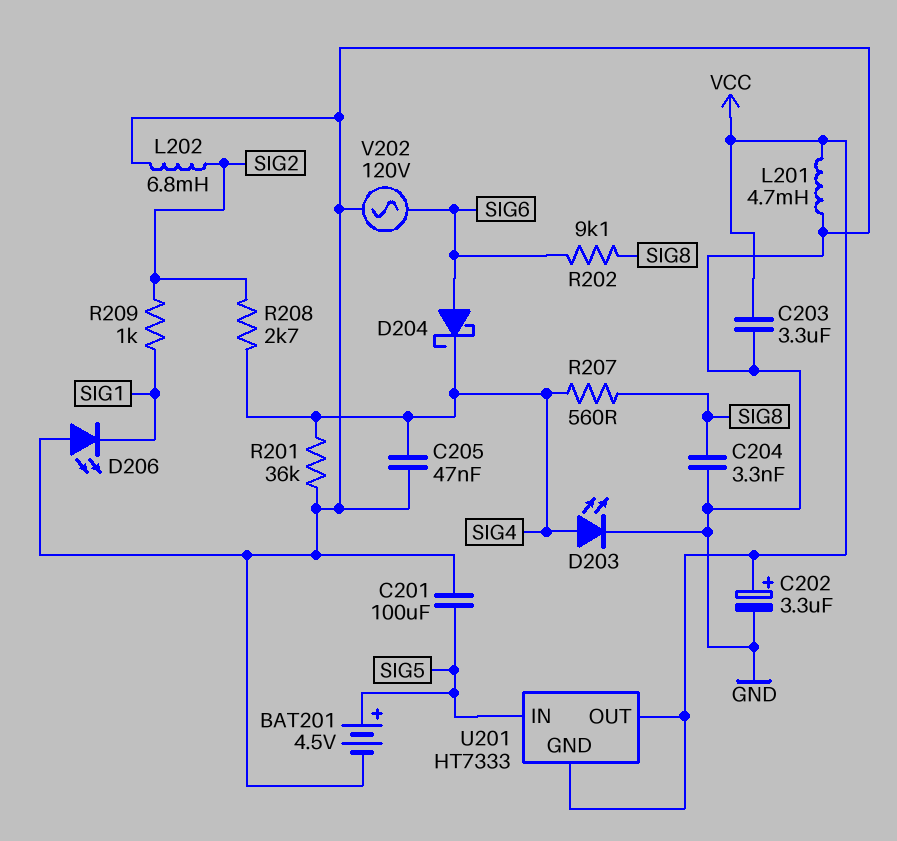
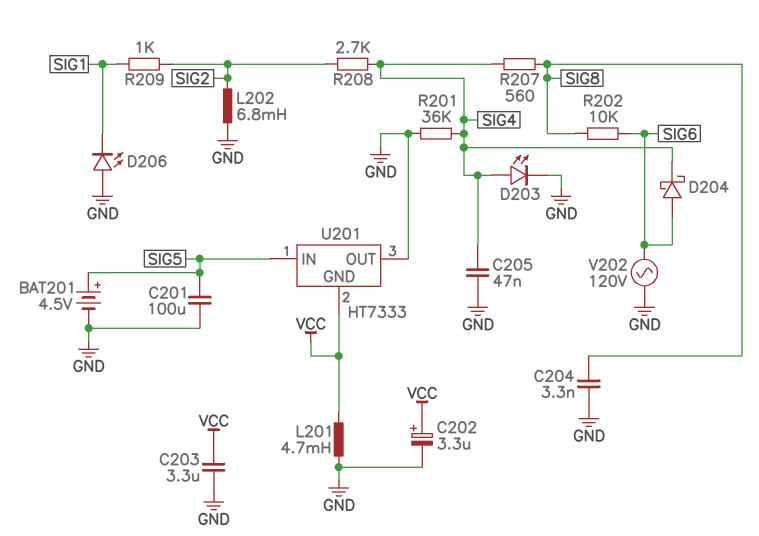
R202: 9.1k (SIG6, SIG8) -> 10k (SIG6, SIG8)
U201 pin OUT: VCC -> GND

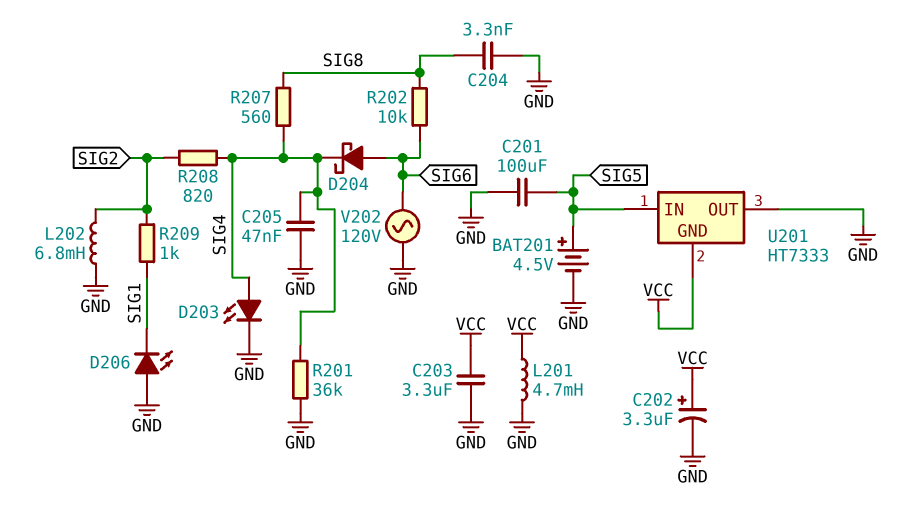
R208: 2.7k (SIG2, SIG4) -> 820 (SIG2, SIG4)

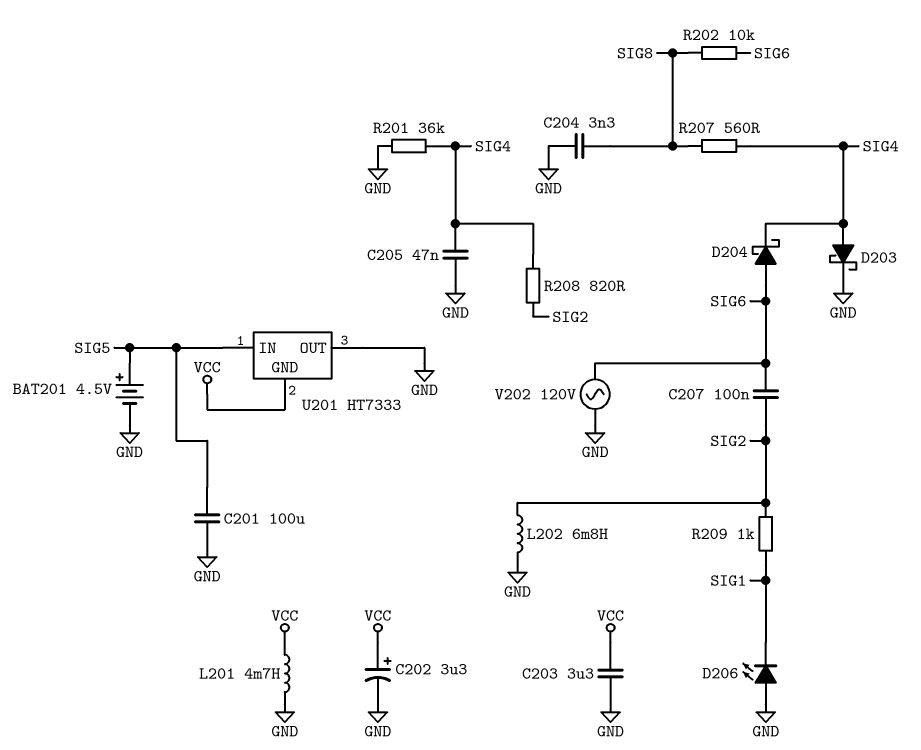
C207: none -> 100nF (SIG2, SIG6)
D203: LED (A SIG4, K GND) -> schottky (A SIG4, K GND)

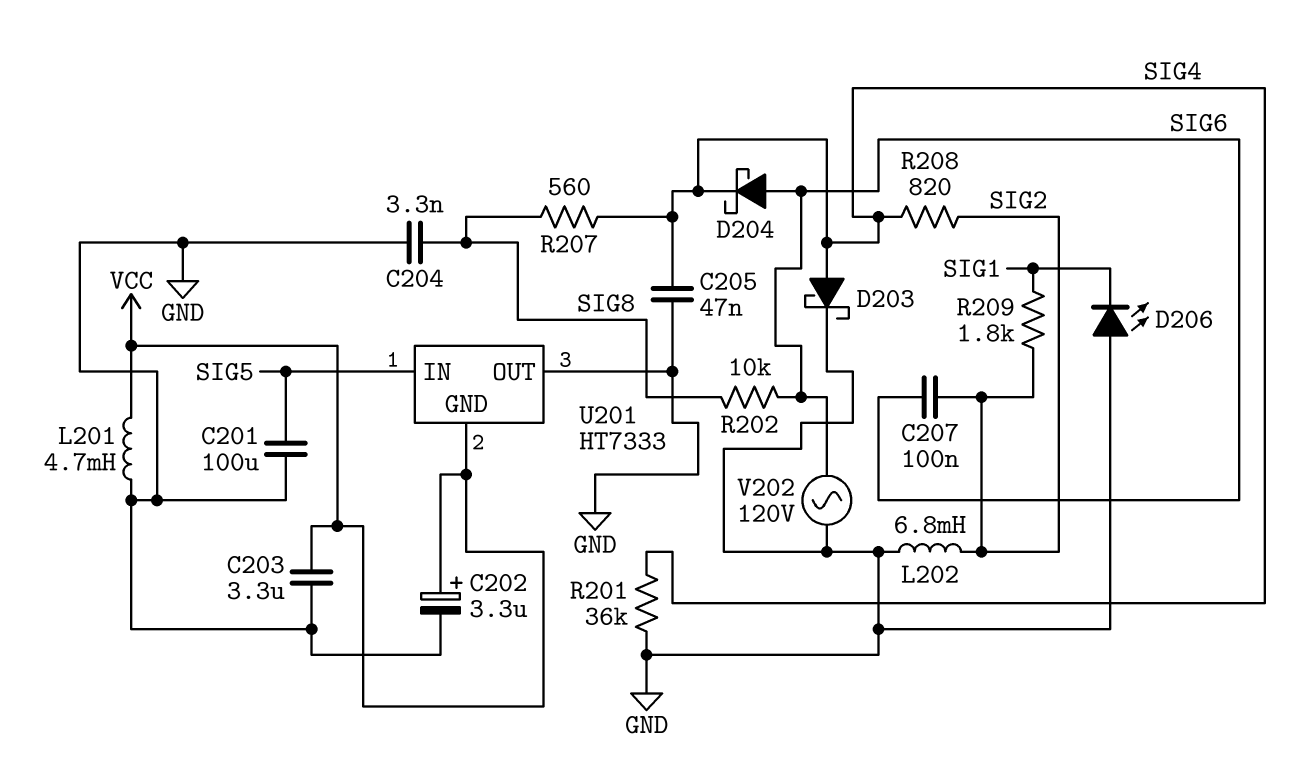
BAT201: 4.5V (plus SIG5, minus GND) -> none
R209: 1k (SIG1, SIG2) -> 1.8k (SIG1, SIG2)

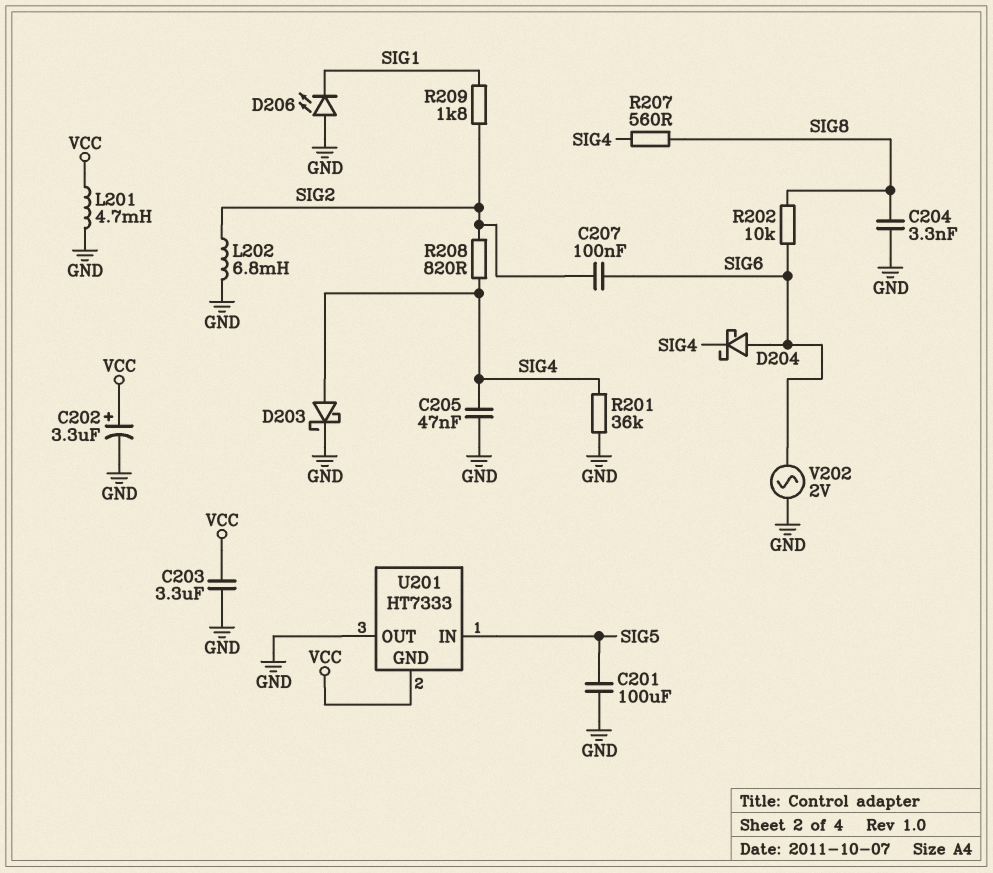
V202: AC 120V (GND, SIG6) -> AC 2V (GND, SIG6)

